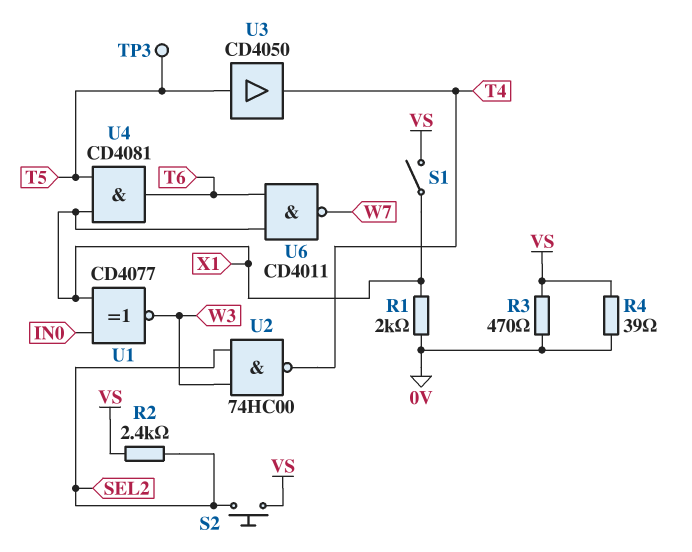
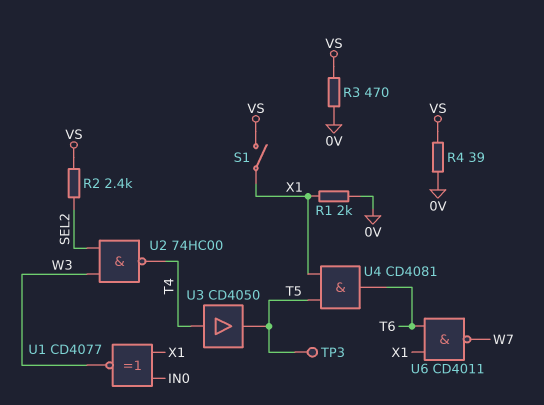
S2: button (SEL2, VS) -> none
U3: buffer CD4050 (in T5, out T4) -> buffer CD4050 (in T4, out T5)

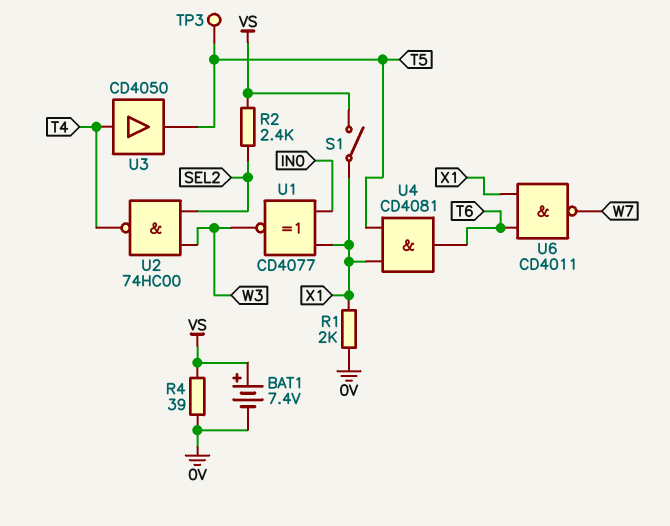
BAT1: none -> 7.4V (plus VS, minus 0V)
R3: 470 (0V, VS) -> none

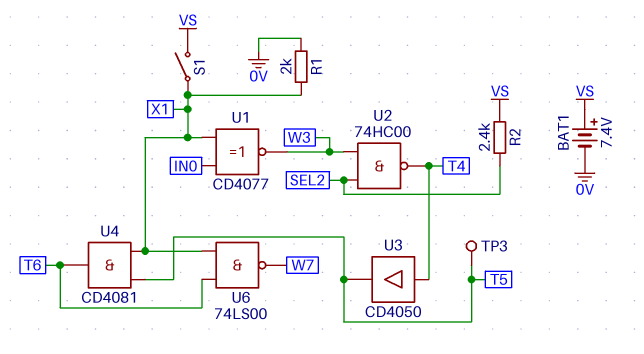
R4: 39 (0V, VS) -> none
U6: NAND CD4011 (in T6, in X1, out W7) -> NAND 74LS00 (in T6, in X1, out W7)

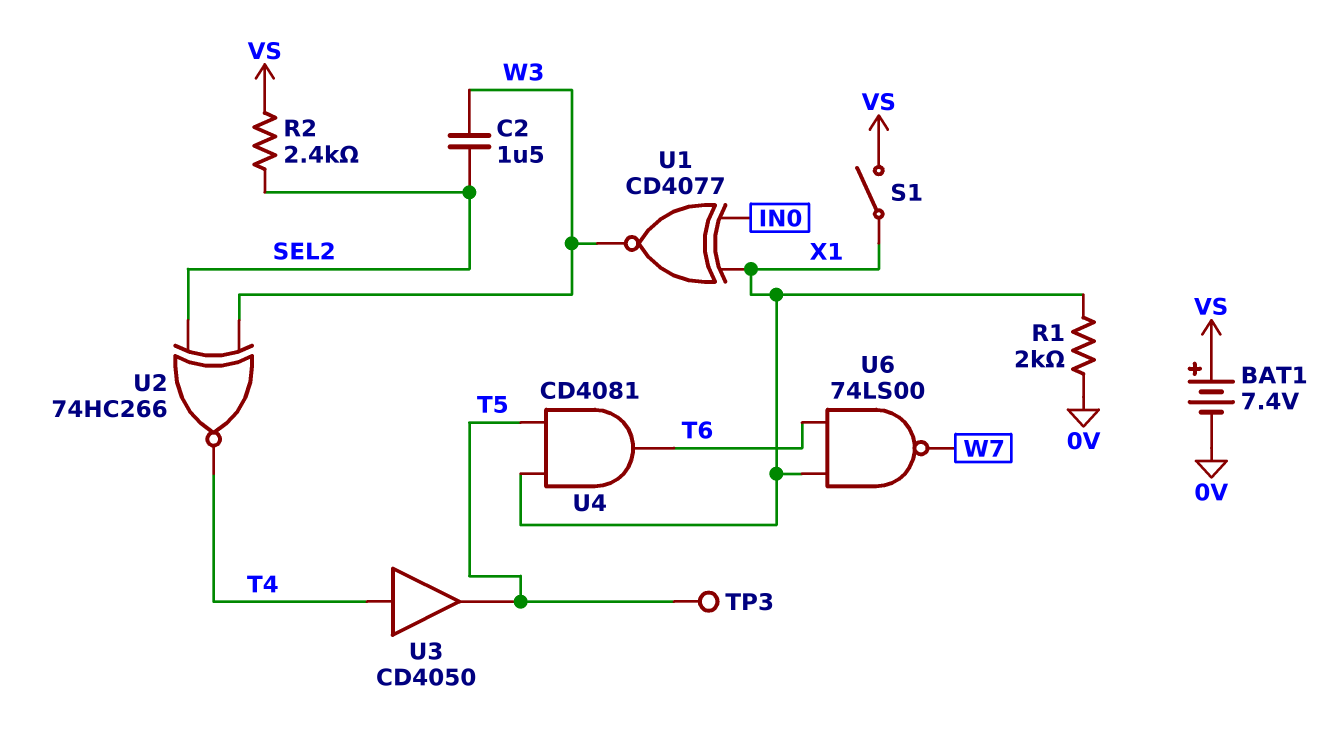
C2: none -> 1.5uF (SEL2, W3)
U2: NAND 74HC00 (in SEL2, in W3, out T4) -> XNOR 74HC266 (in SEL2, in W3, out T4)

